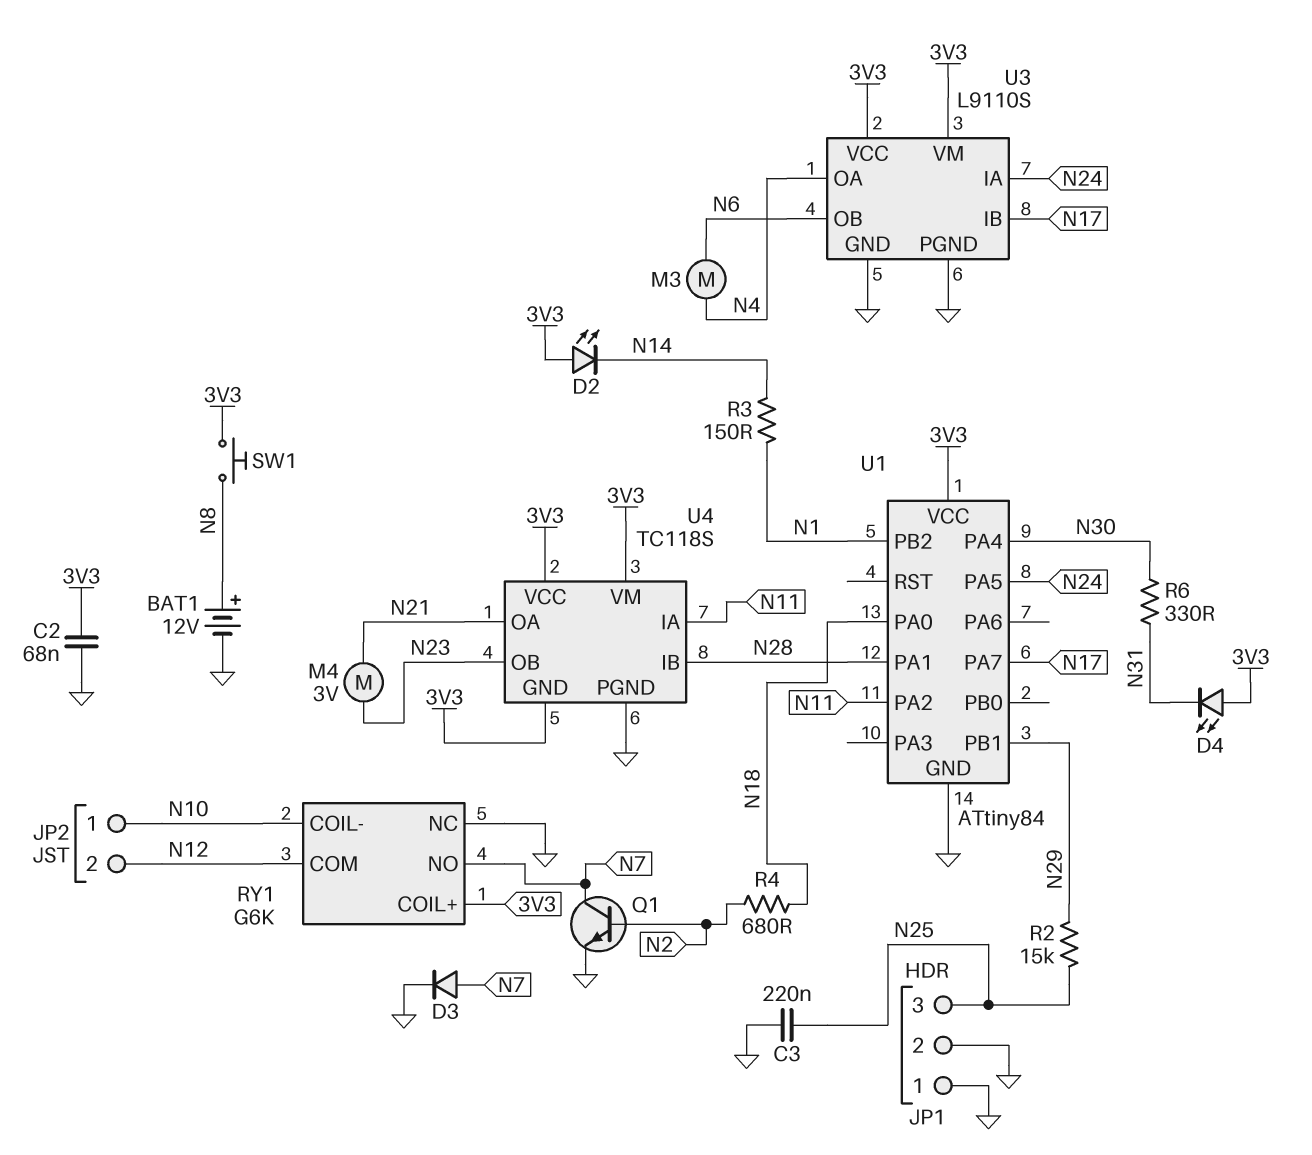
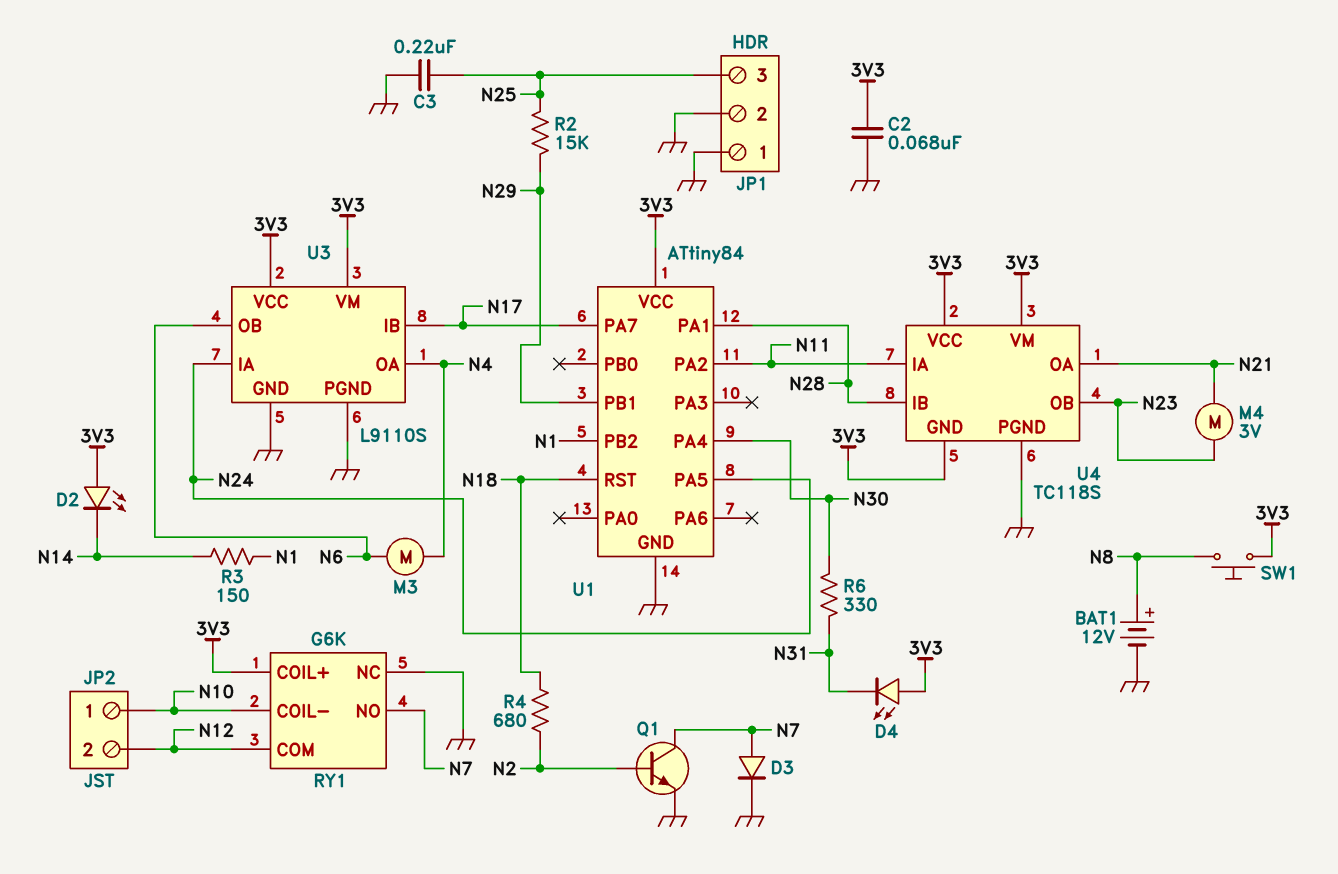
U1 pin PA0: N18 -> none
U1 pin RST: none -> N18

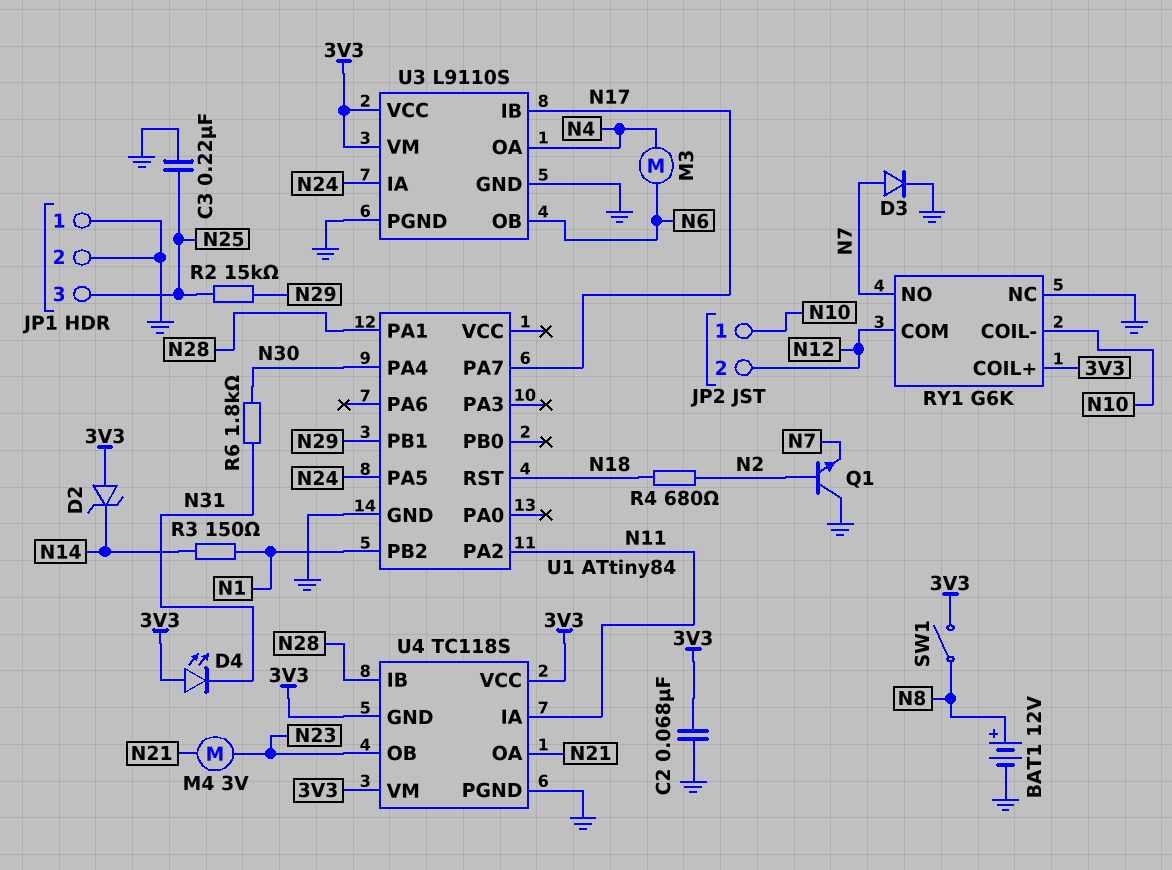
D2: LED (A 3V3, K N14) -> zener (A 3V3, K N14)
Q1: NPN (B N2, C N7, E GND) -> NPN (B N2, C GND, E N7)
R6: 330 (N30, N31) -> 1.8k (N30, N31)
SW1: button (3V3, N8) -> switch (3V3, N8)
U1 pin VCC: 3V3 -> none

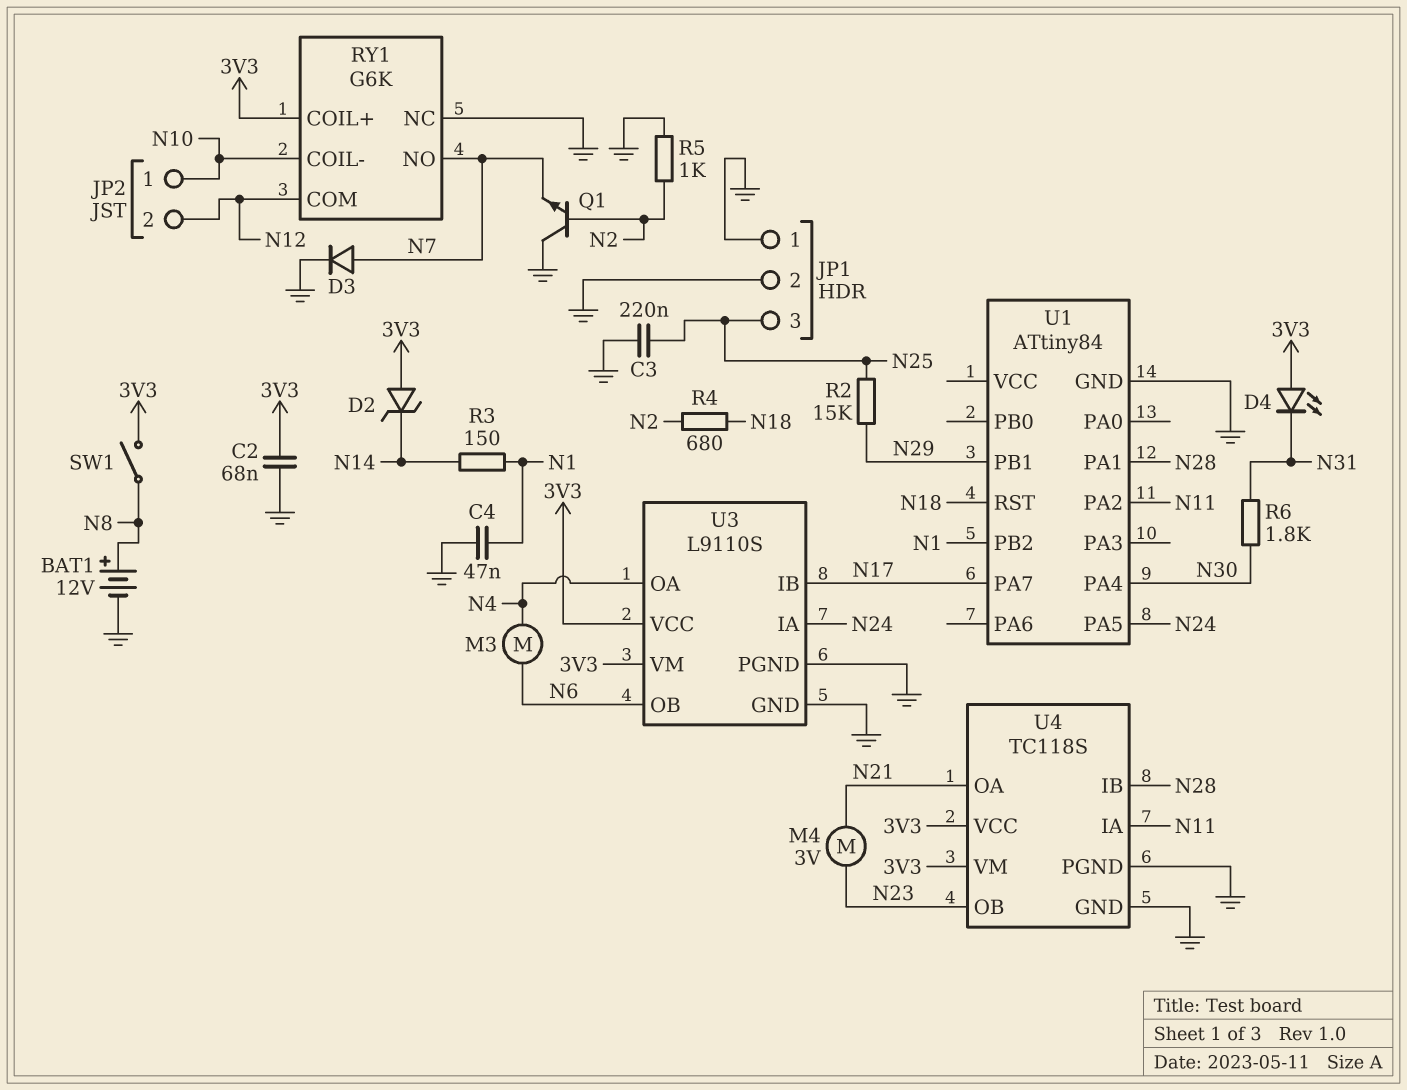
C4: none -> 47nF (GND, N1)
R5: none -> 1k (GND, N2)
U4 pin GND: 3V3 -> GND

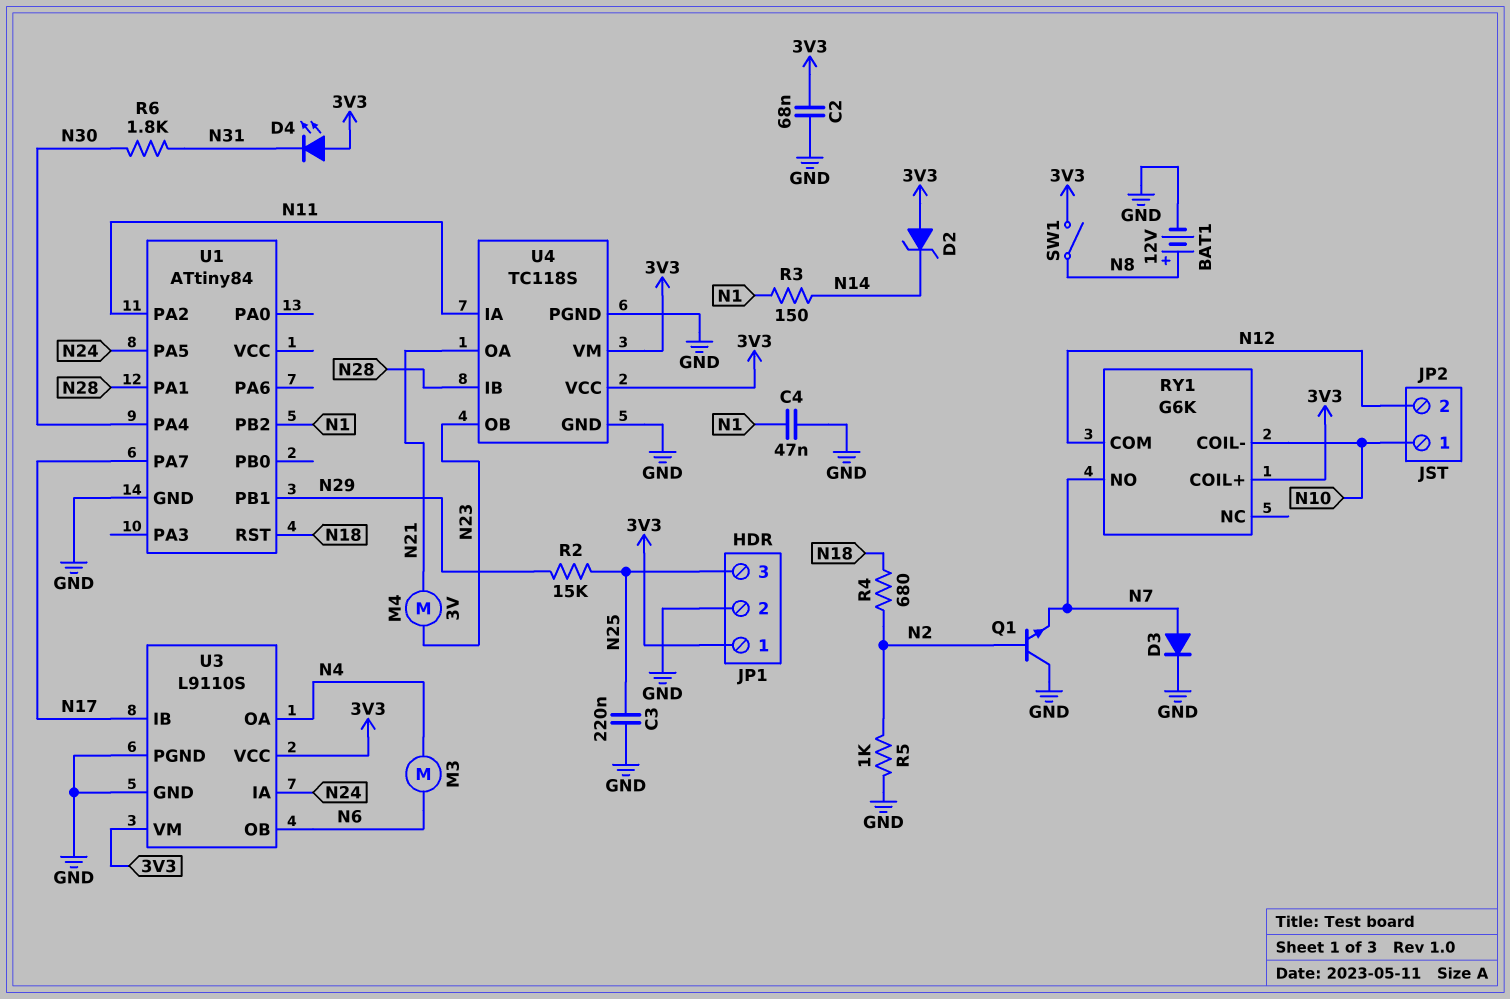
JP1 pin 1: GND -> 3V3
RY1 pin NC: GND -> none

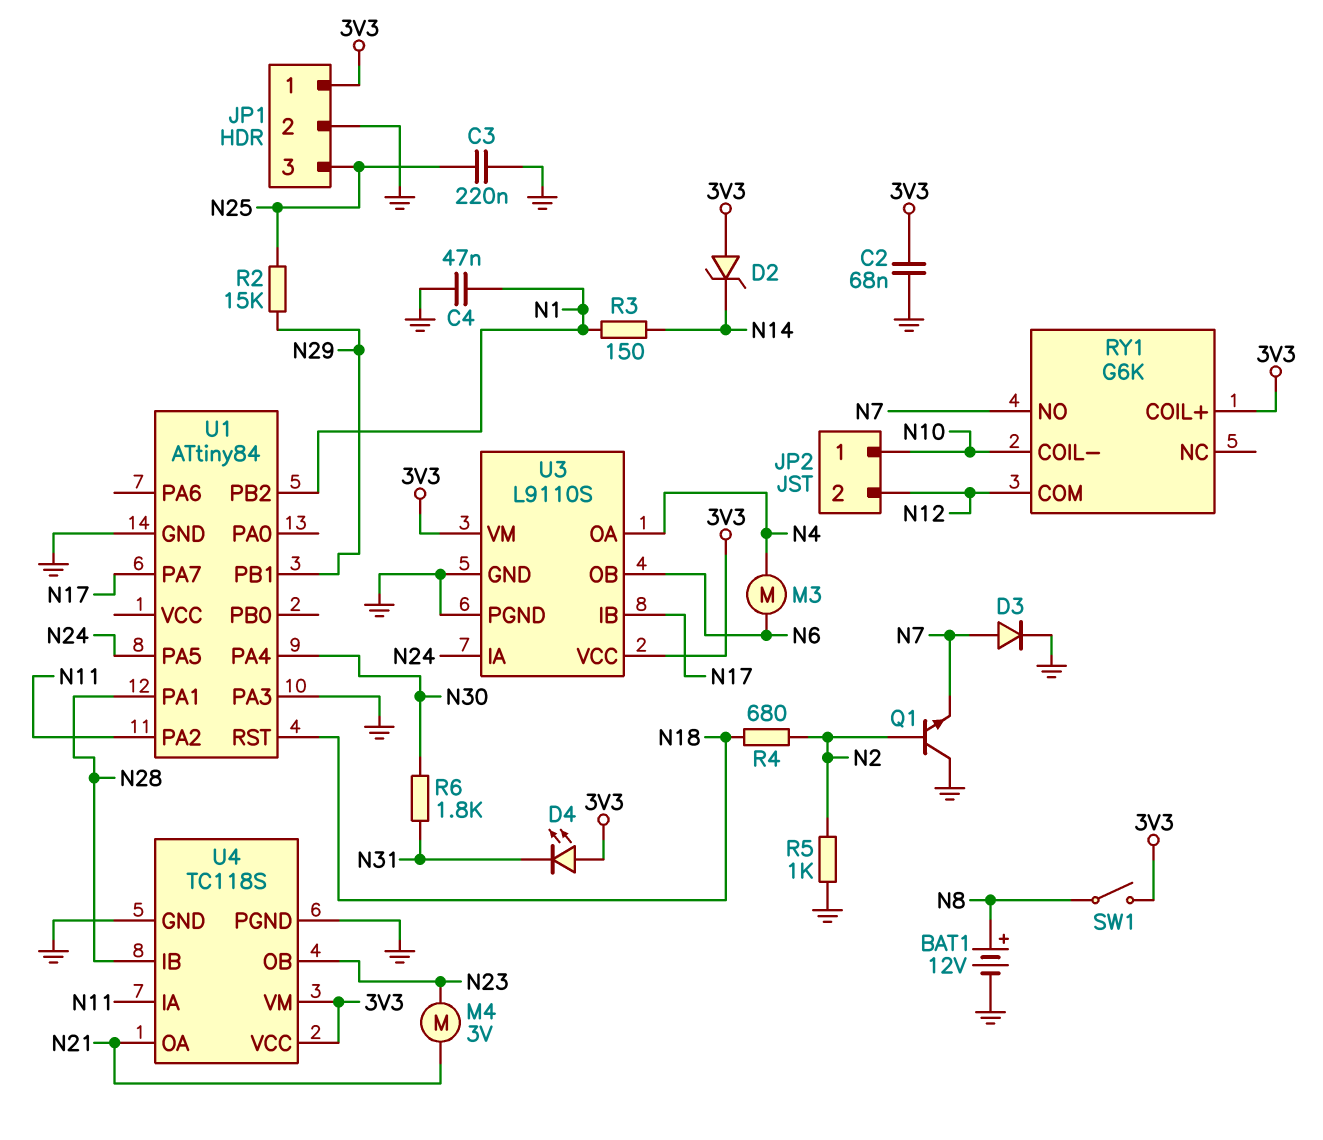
U1 pin PA3: none -> GND

